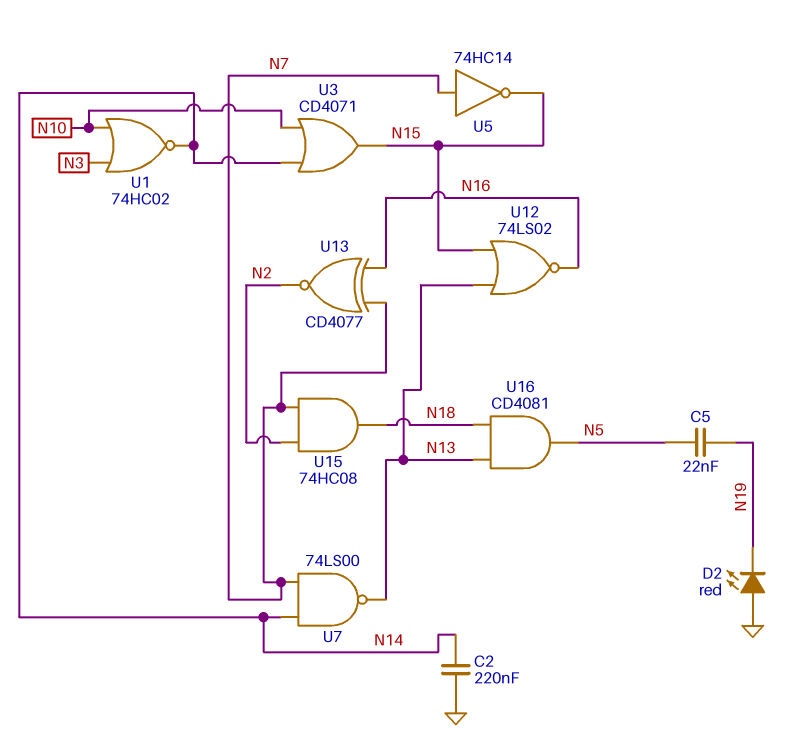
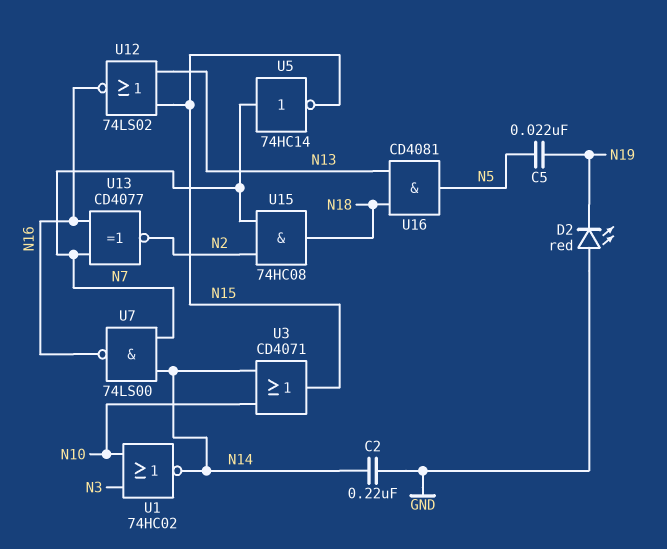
U7: NAND 74LS00 (in N7, in N14, out N13) -> NAND 74LS00 (in N7, in N14, out N16)

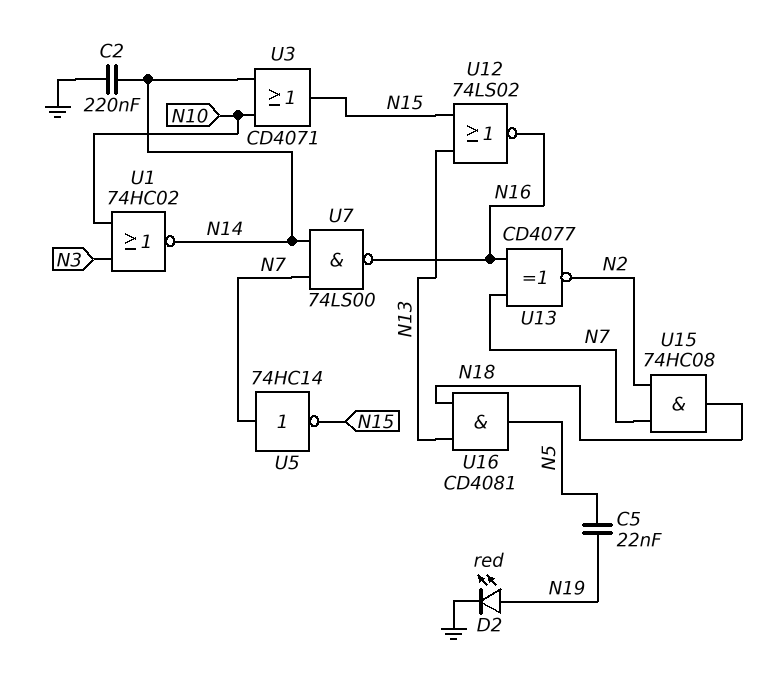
D2: LED red (A GND, K N19) -> LED red (A N19, K GND)

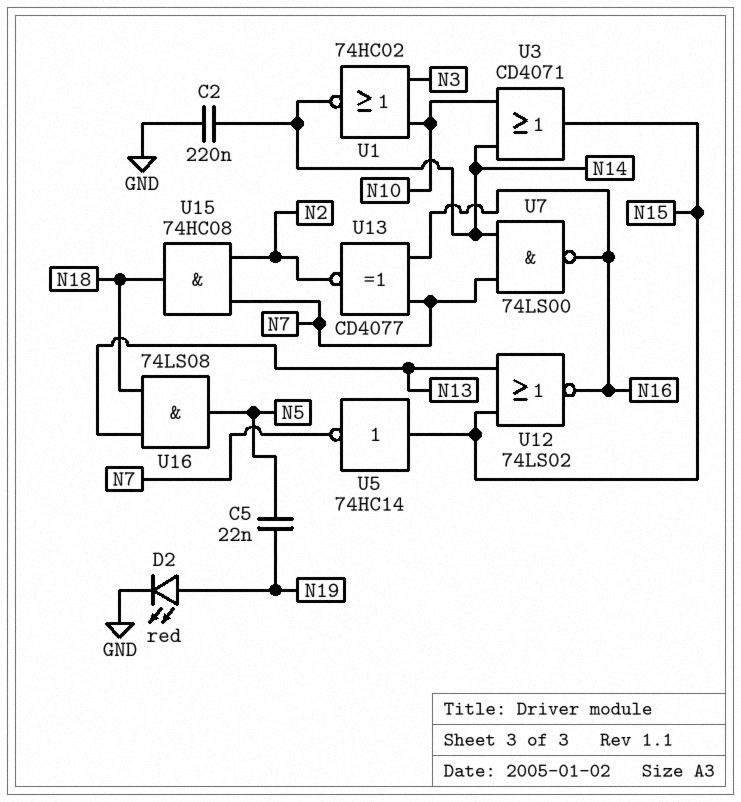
U5: NOT 74HC14 (in N7, out N15) -> NOT 74HC14 (in N15, out N7)
U16: AND CD4081 (in N13, in N18, out N5) -> AND 74LS08 (in N13, in N18, out N5)

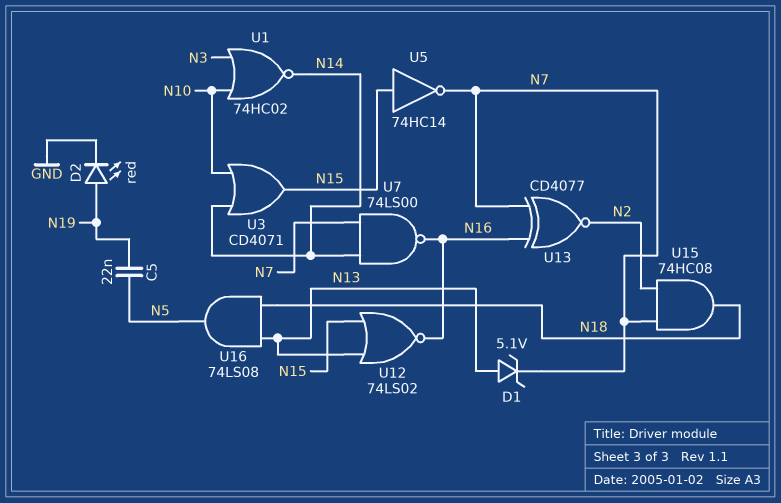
C2: 220nF (GND, N14) -> none
D1: none -> zener 5.1V (A N13, K N7)

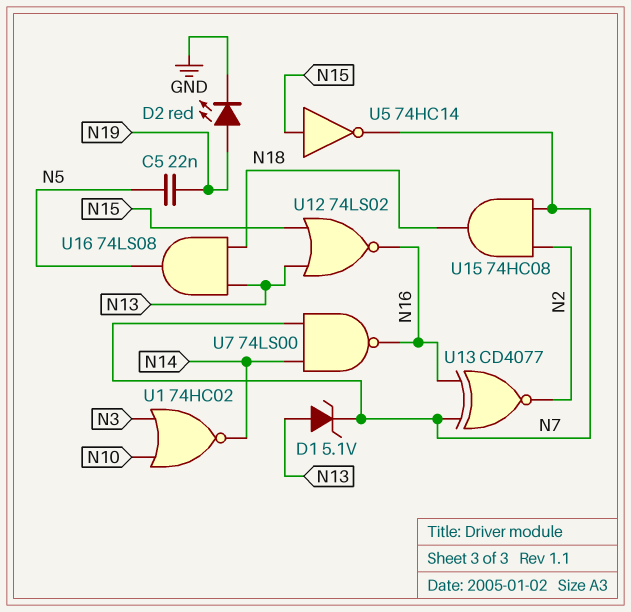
U3: OR CD4071 (in N10, in N14, out N15) -> none

